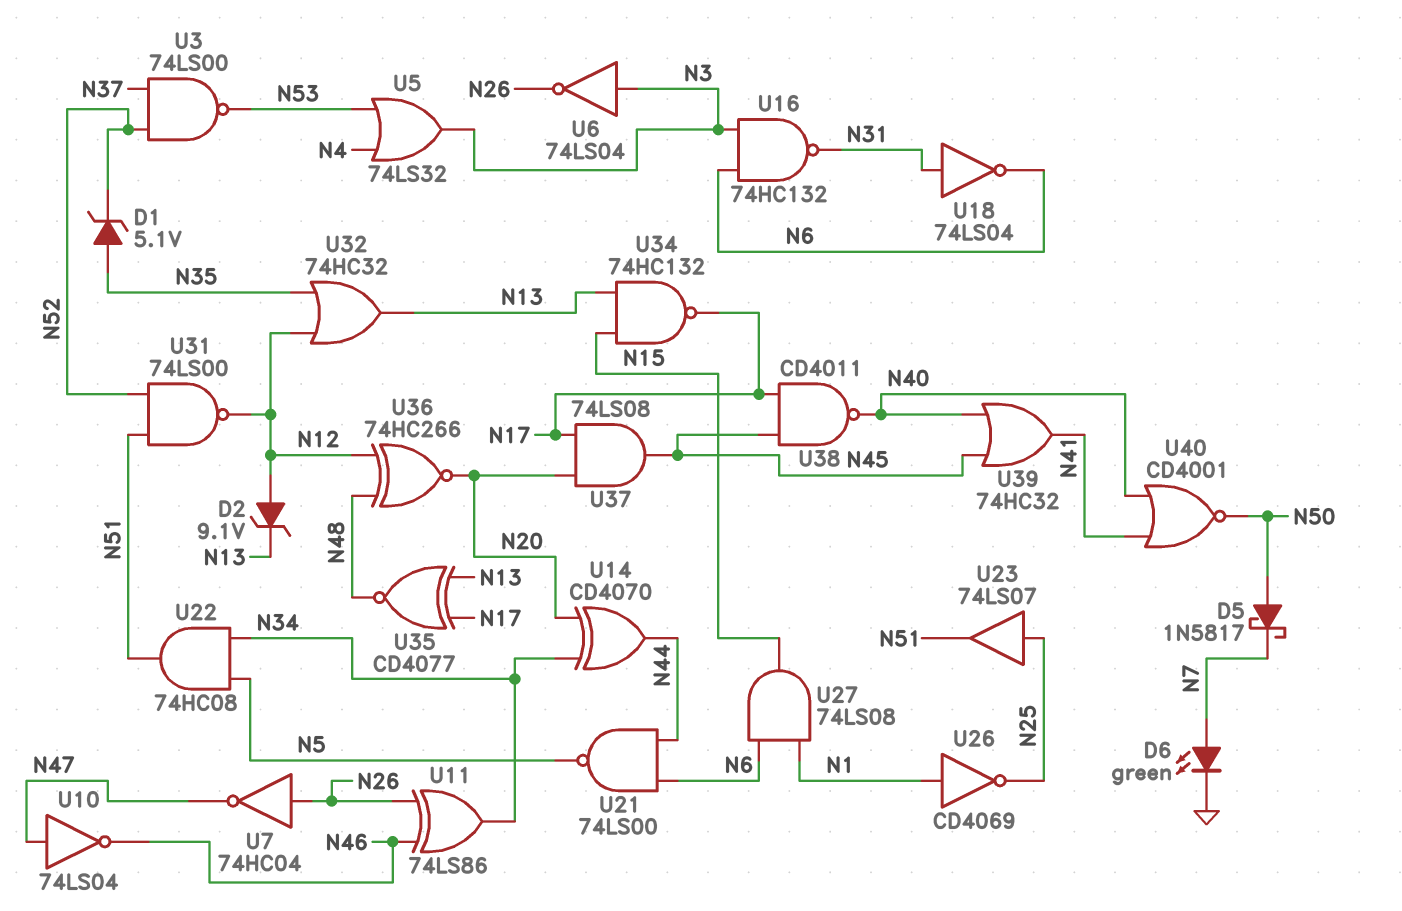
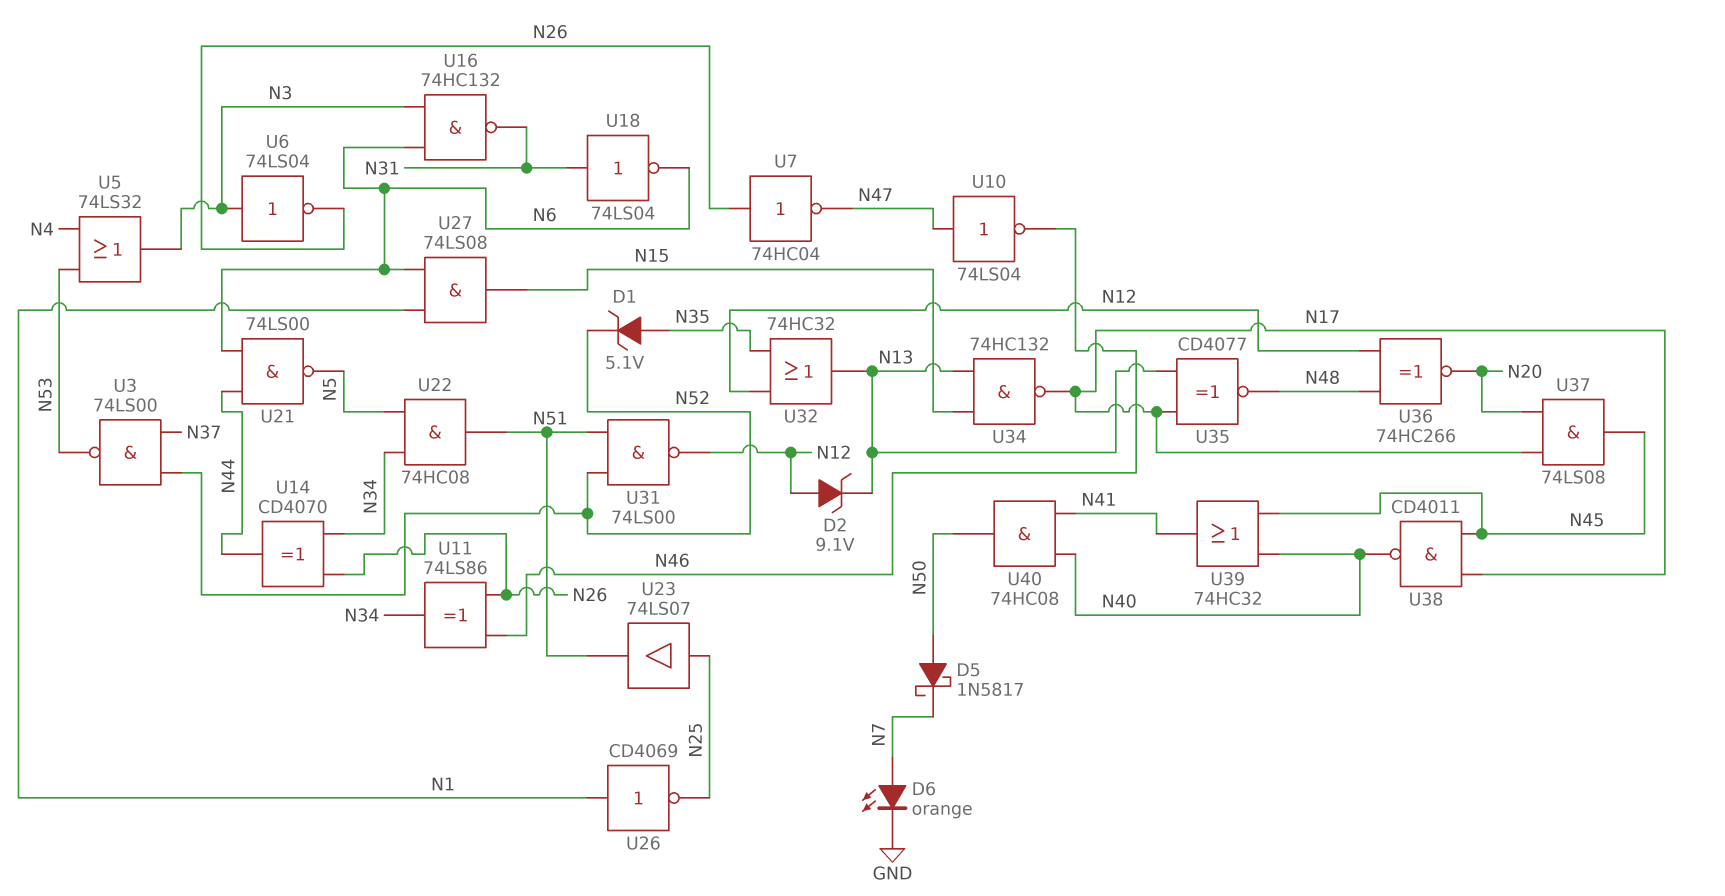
D6: LED green (A N7, K GND) -> LED orange (A N7, K GND)
U14: XOR CD4070 (in N20, in N34, out N44) -> XOR CD4070 (in N26, in N34, out N44)
U40: NOR CD4001 (in N40, in N41, out N50) -> AND 74HC08 (in N40, in N41, out N50)

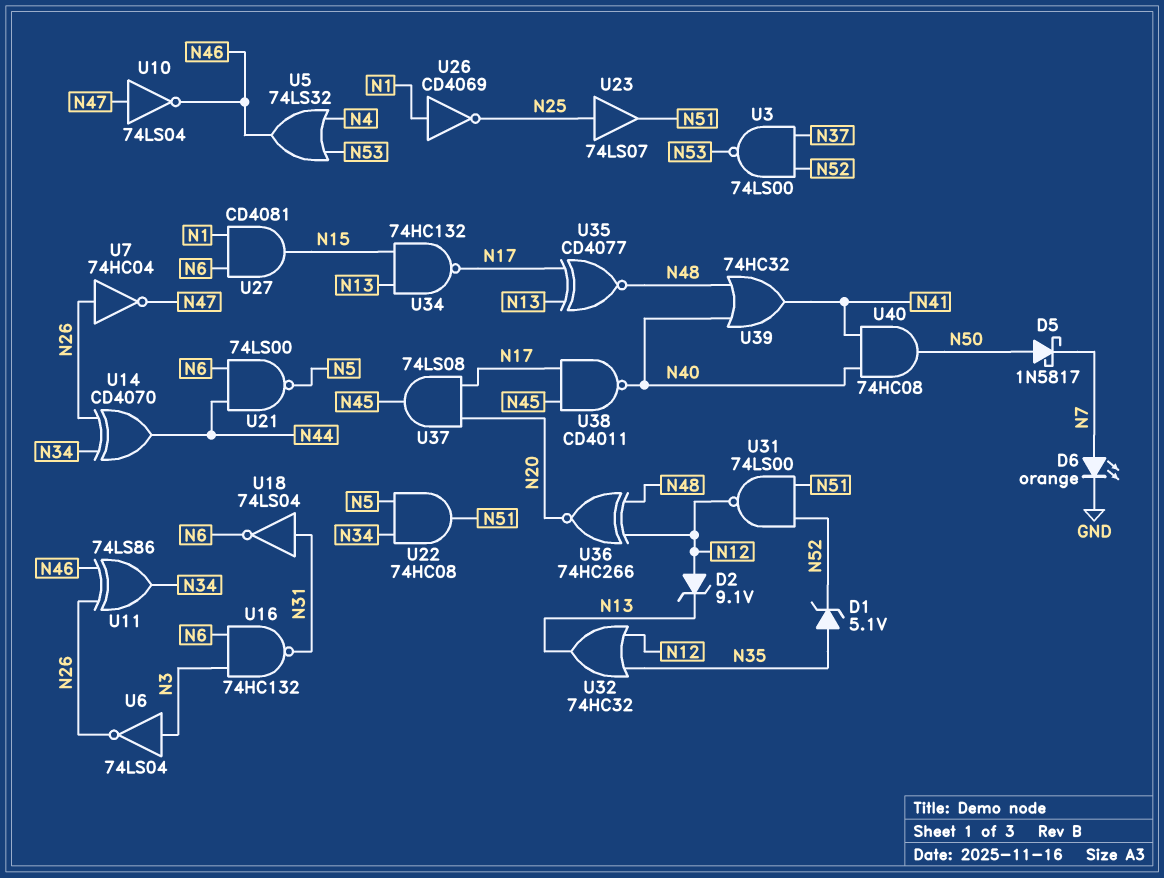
U5: OR 74LS32 (in N4, in N53, out N3) -> OR 74LS32 (in N4, in N53, out N46)
U27: AND 74LS08 (in N1, in N6, out N15) -> AND CD4081 (in N1, in N6, out N15)
U39: OR 74HC32 (in N40, in N45, out N41) -> OR 74HC32 (in N40, in N48, out N41)

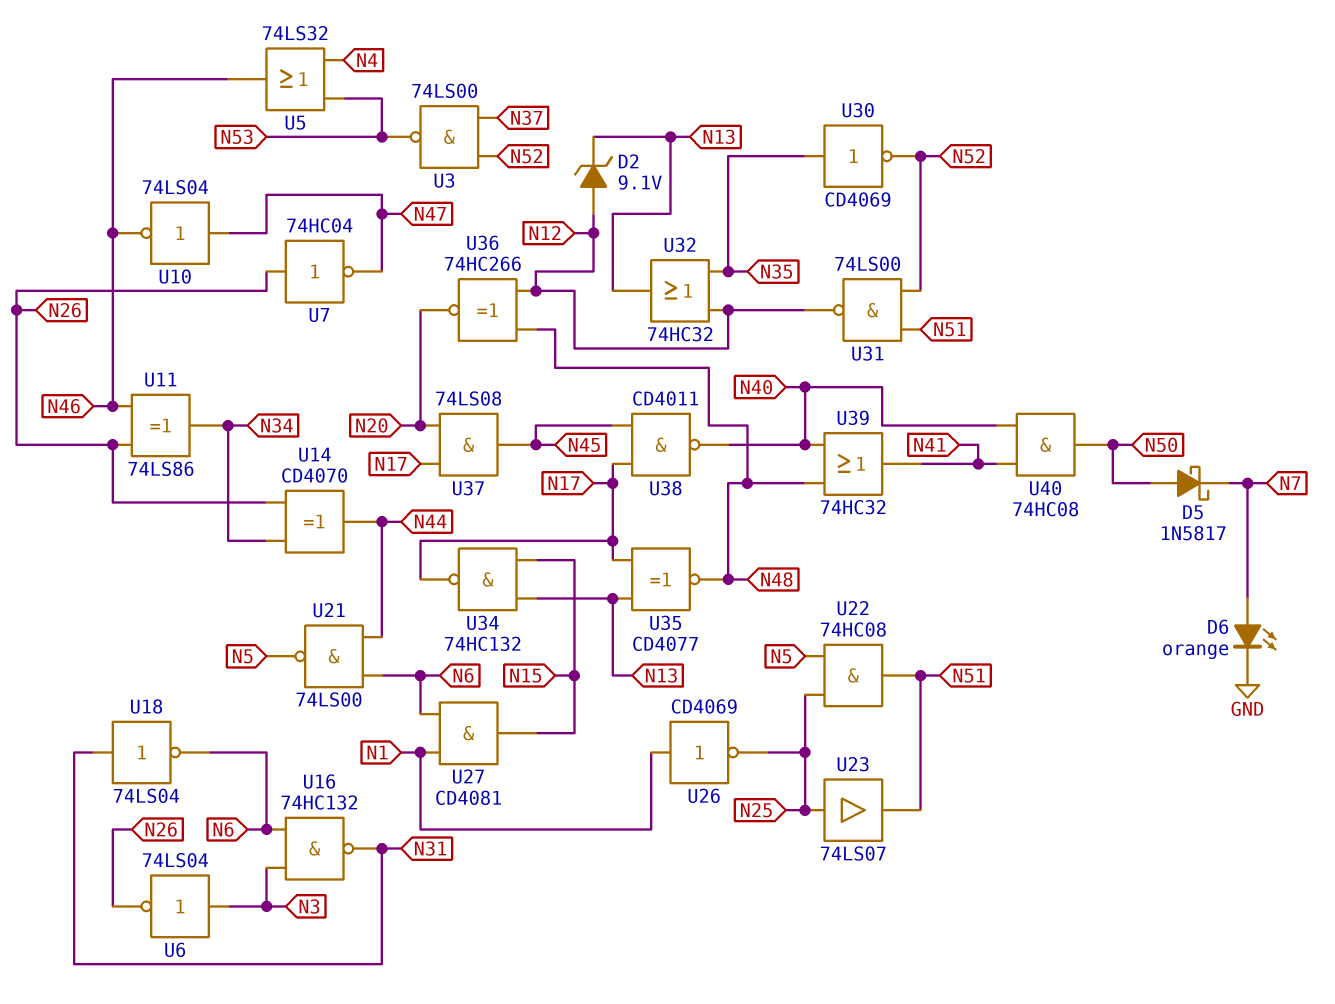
D1: zener 5.1V (A N35, K N52) -> none
U22: AND 74HC08 (in N5, in N34, out N51) -> AND 74HC08 (in N5, in N25, out N51)
U30: none -> NOT CD4069 (in N35, out N52)

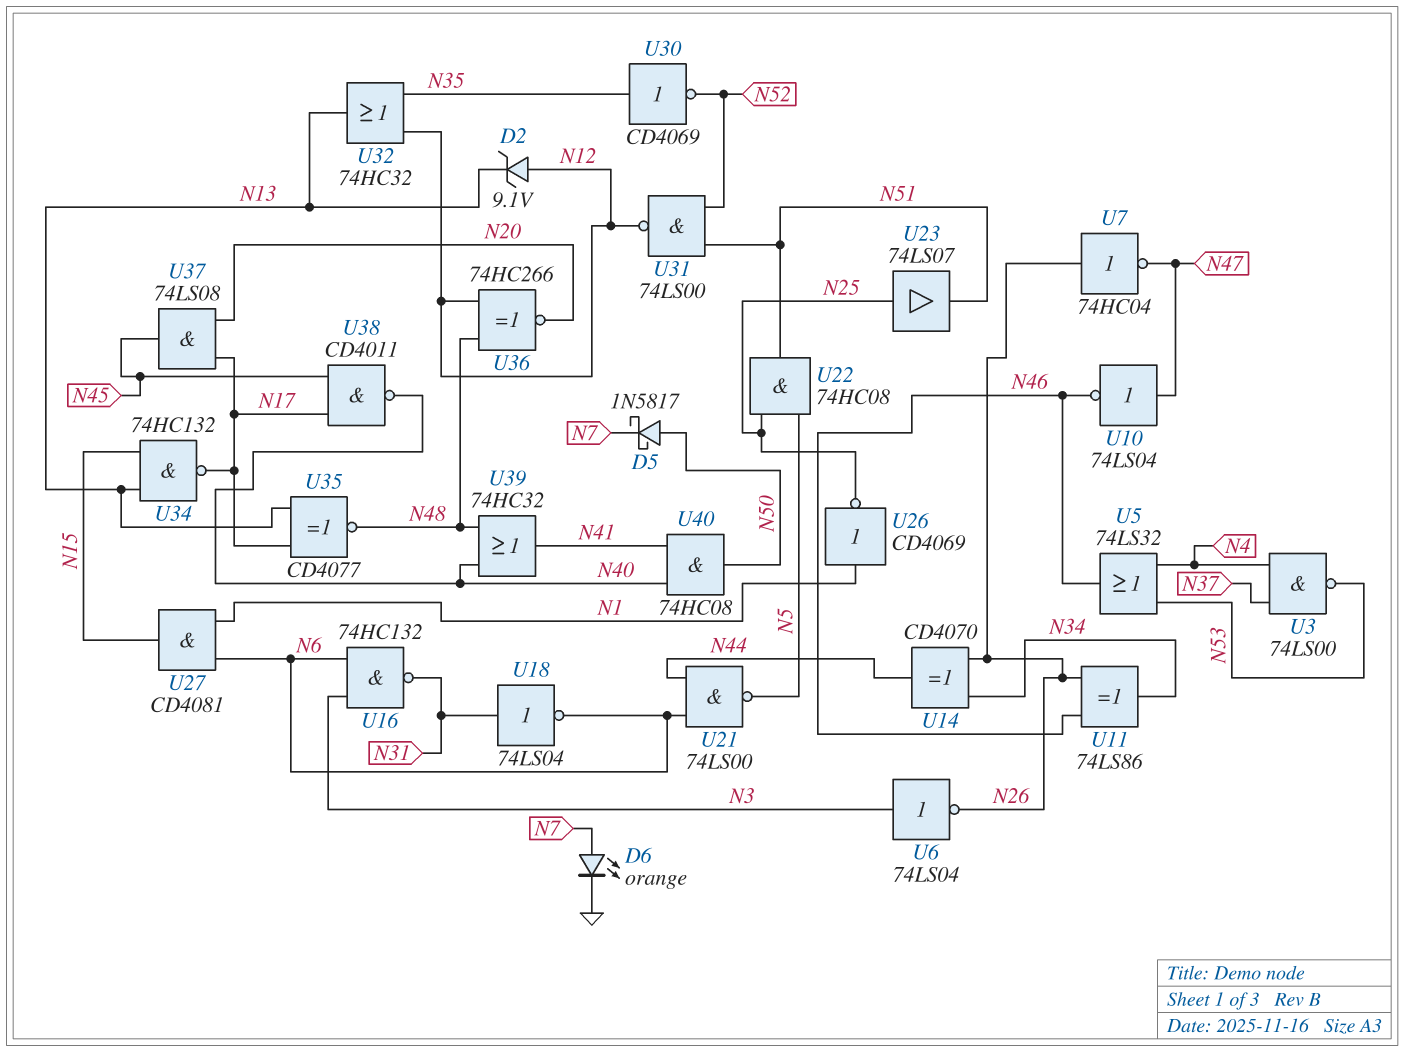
U3: NAND 74LS00 (in N37, in N52, out N53) -> NAND 74LS00 (in N4, in N37, out N53)

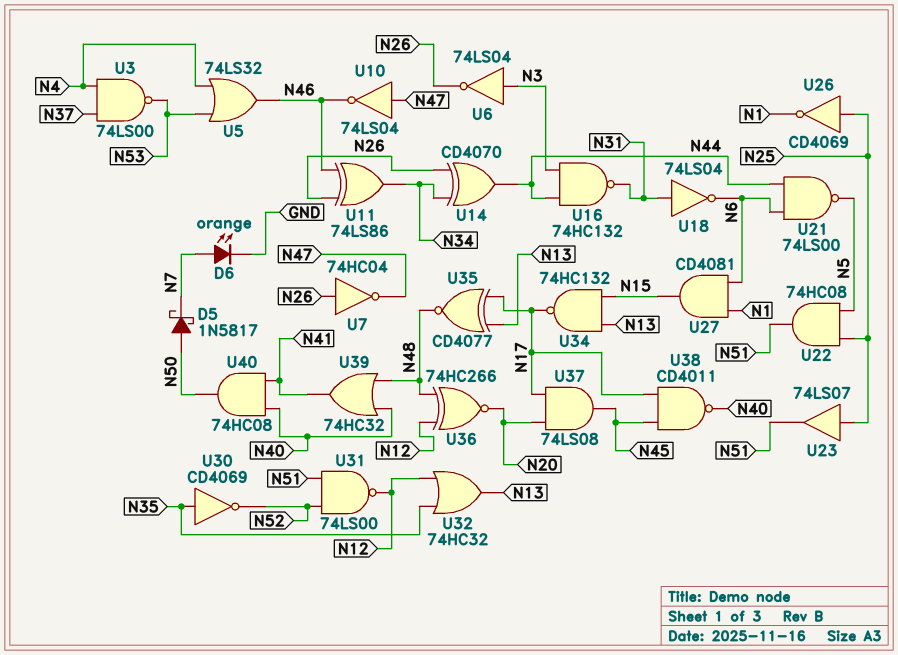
D2: zener 9.1V (A N12, K N13) -> none
U16: NAND 74HC132 (in N3, in N6, out N31) -> NAND 74HC132 (in N3, in N44, out N31)
U26: NOT CD4069 (in N1, out N25) -> NOT CD4069 (in N25, out N1)

